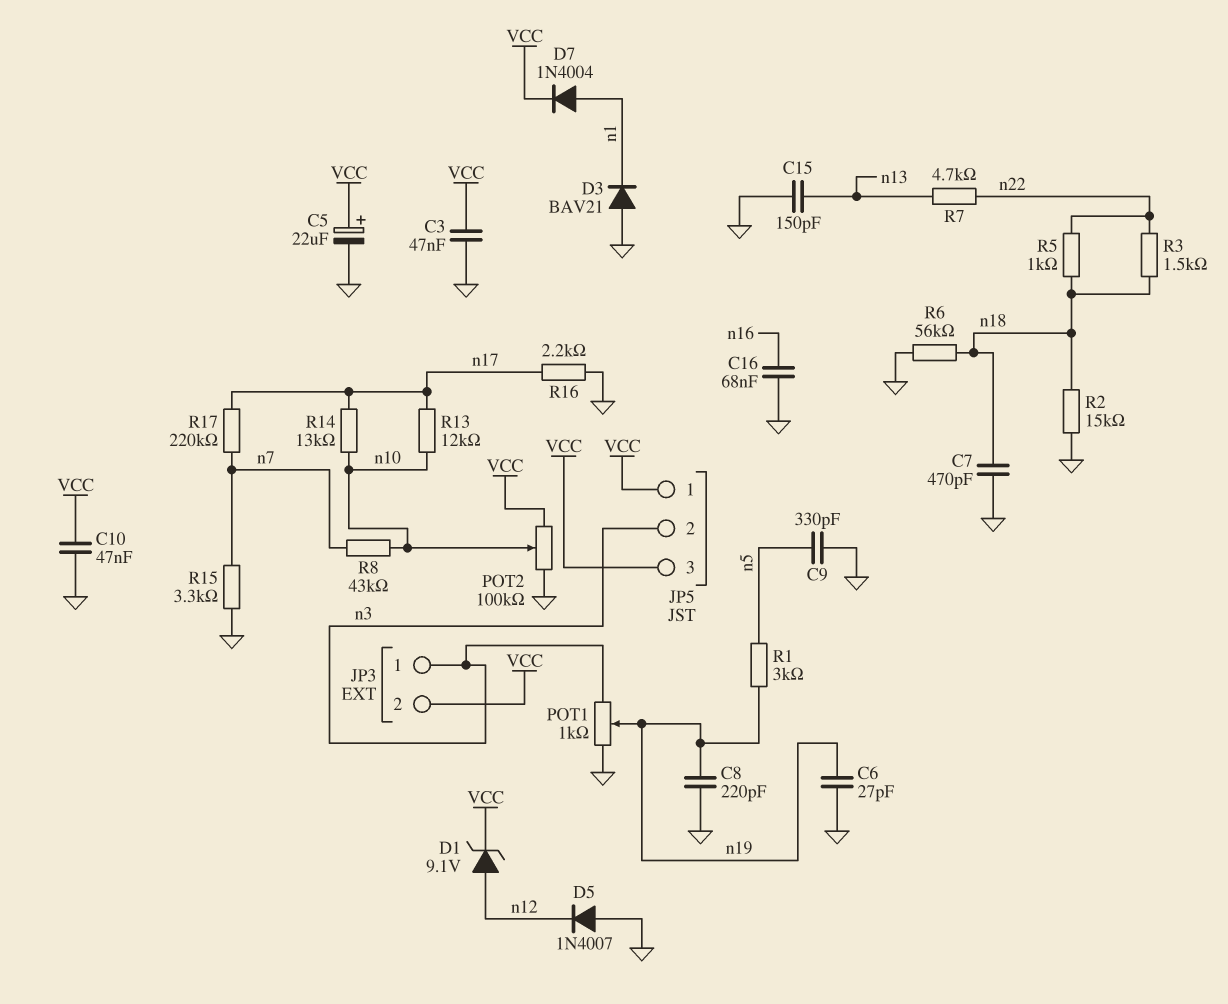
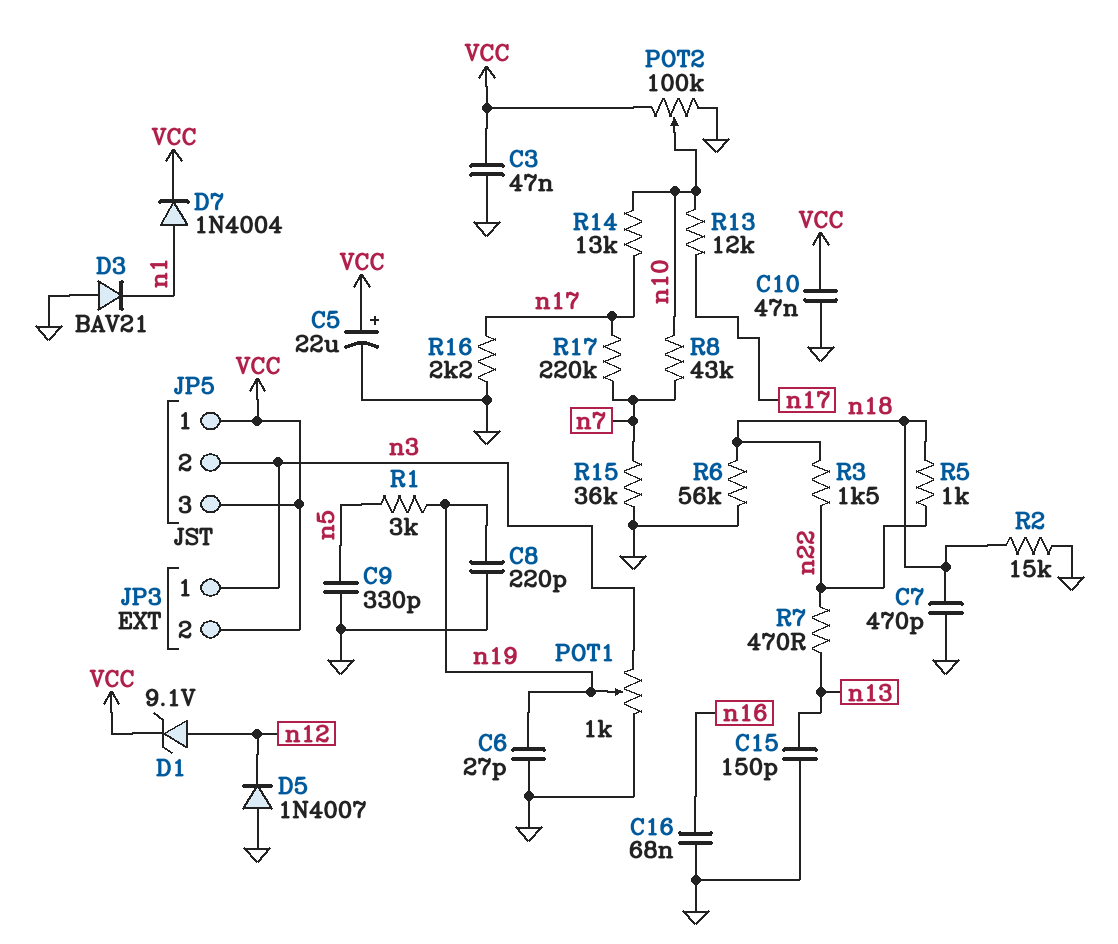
R7: 4.7k (n13, n22) -> 470 (n13, n22)
R15: 3.3k (GND, n7) -> 36k (GND, n7)

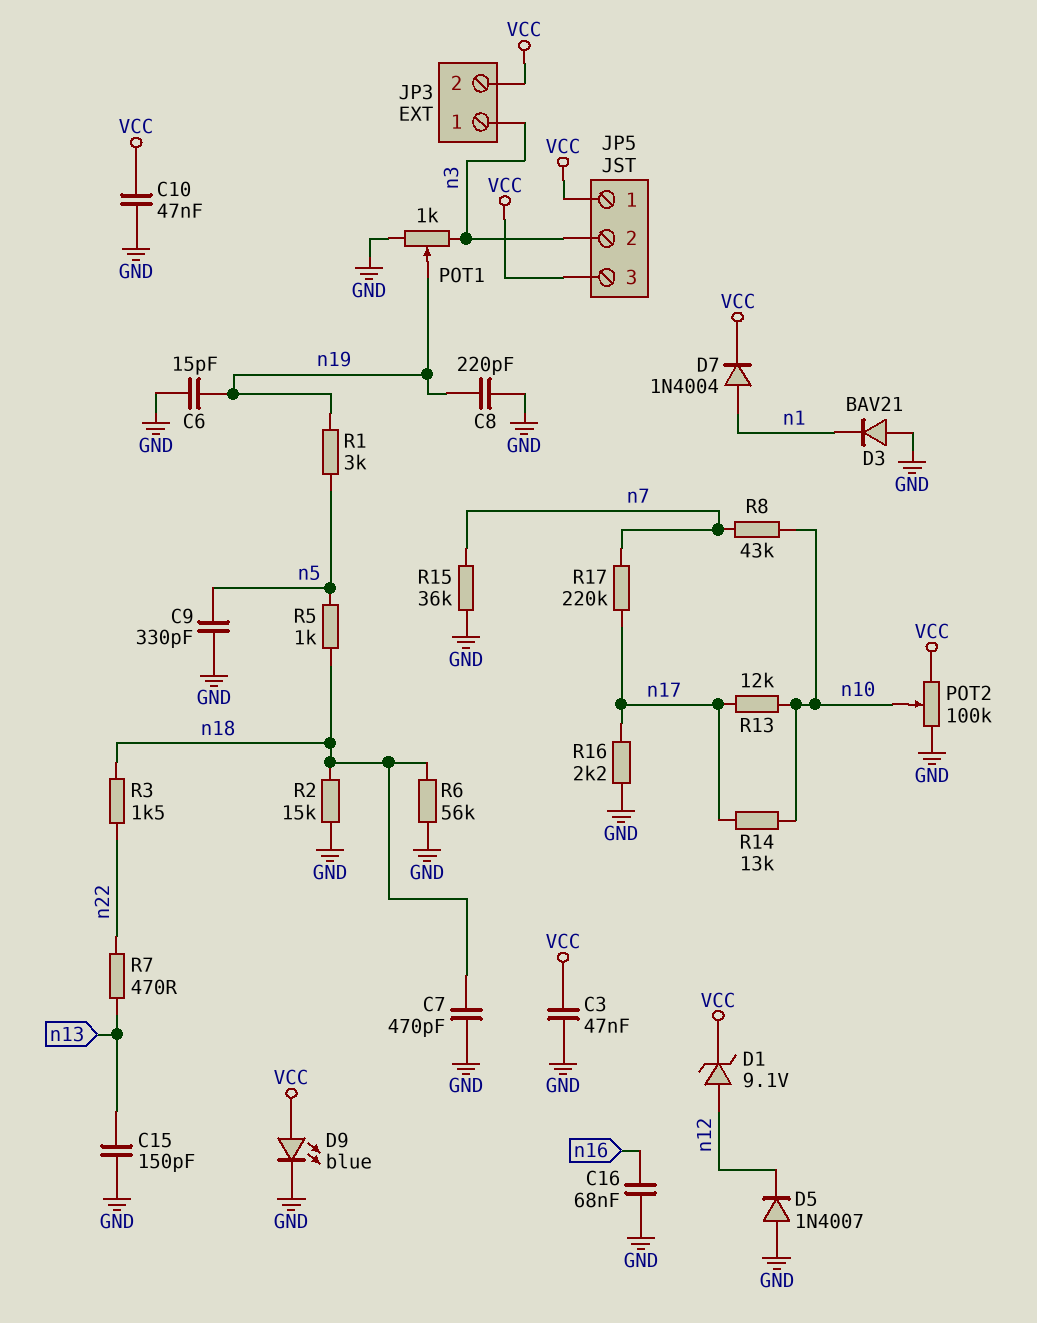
C5: 22uF (plus VCC, minus GND) -> none
C6: 27pF (GND, n19) -> 15pF (GND, n19)
D9: none -> LED blue (A VCC, K GND)
R5: 1k (n18, n22) -> 1k (n5, n18)

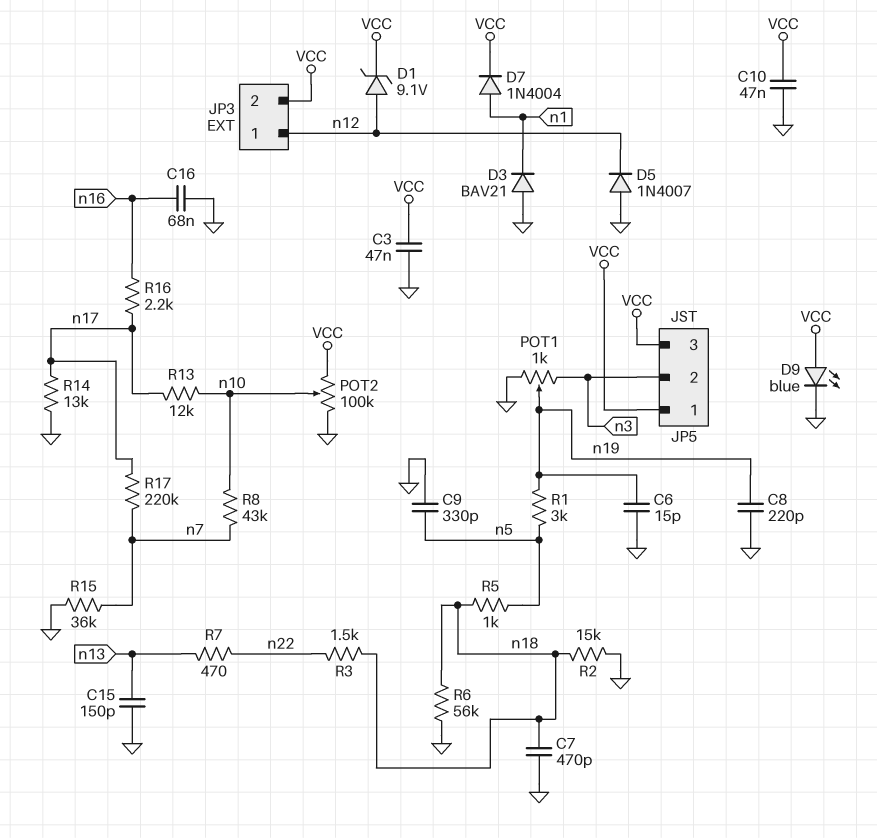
JP3 pin 1: n3 -> n12
R14: 13k (n10, n17) -> 13k (GND, n17)
R16: 2.2k (GND, n17) -> 2.2k (n16, n17)

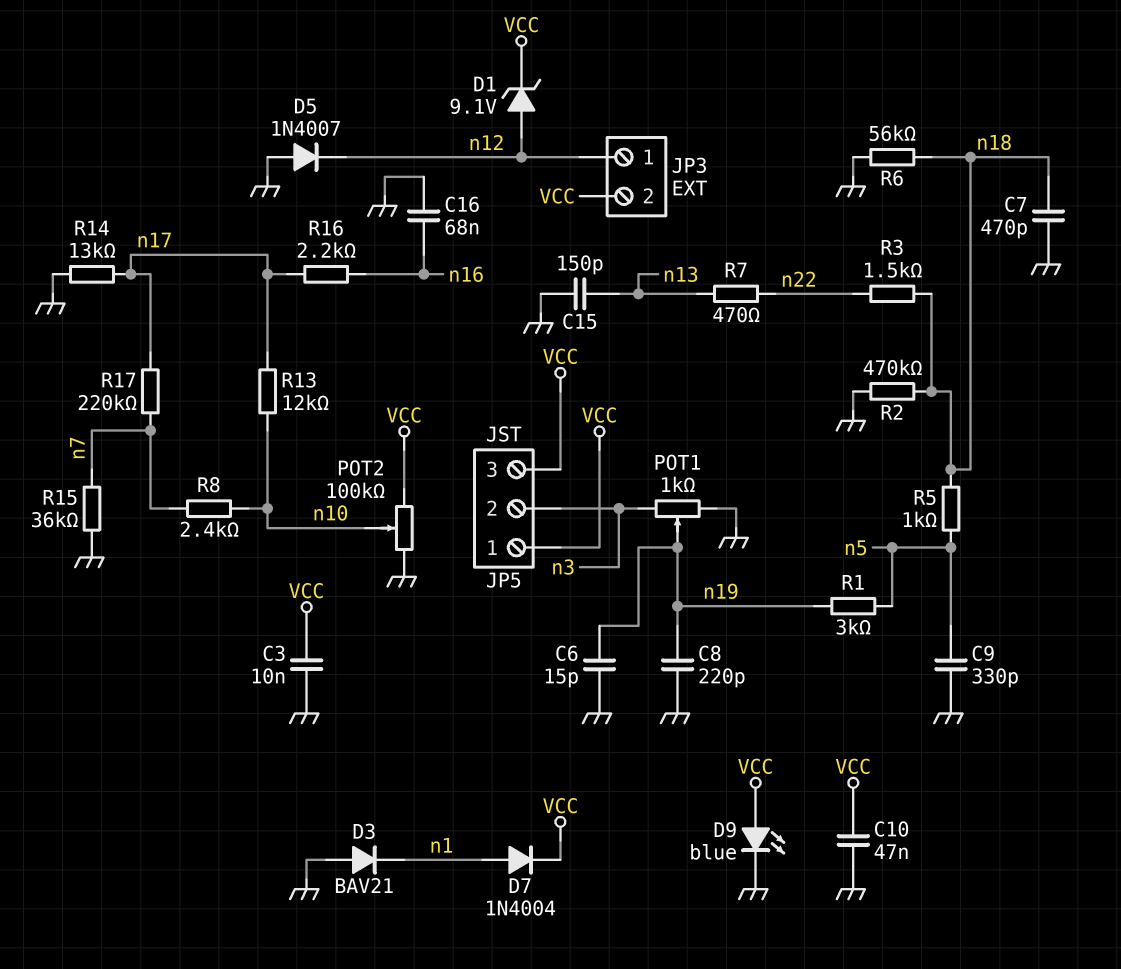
C3: 47nF (GND, VCC) -> 10nF (GND, VCC)
R2: 15k (GND, n18) -> 470k (GND, n18)
R8: 43k (n7, n10) -> 2.4k (n7, n10)

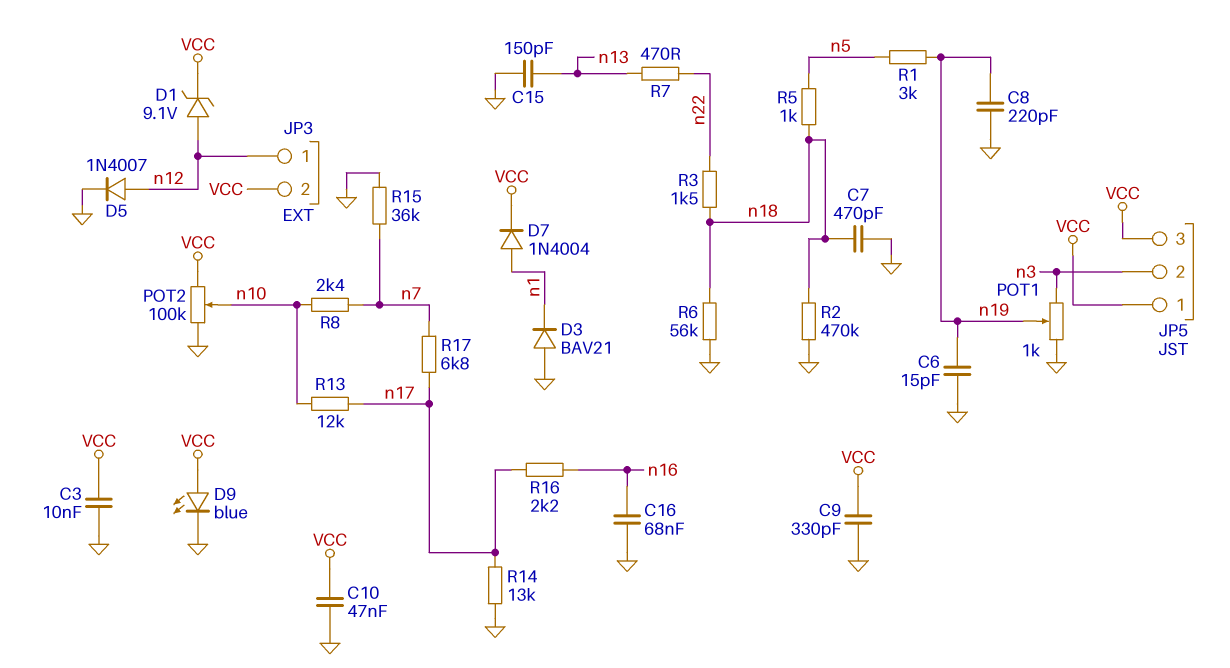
C9: 330pF (GND, n5) -> 330pF (GND, VCC)
D5: diode 1N4007 (A GND, K n12) -> diode 1N4007 (A n12, K GND)
R17: 220k (n7, n17) -> 6.8k (n7, n17)

